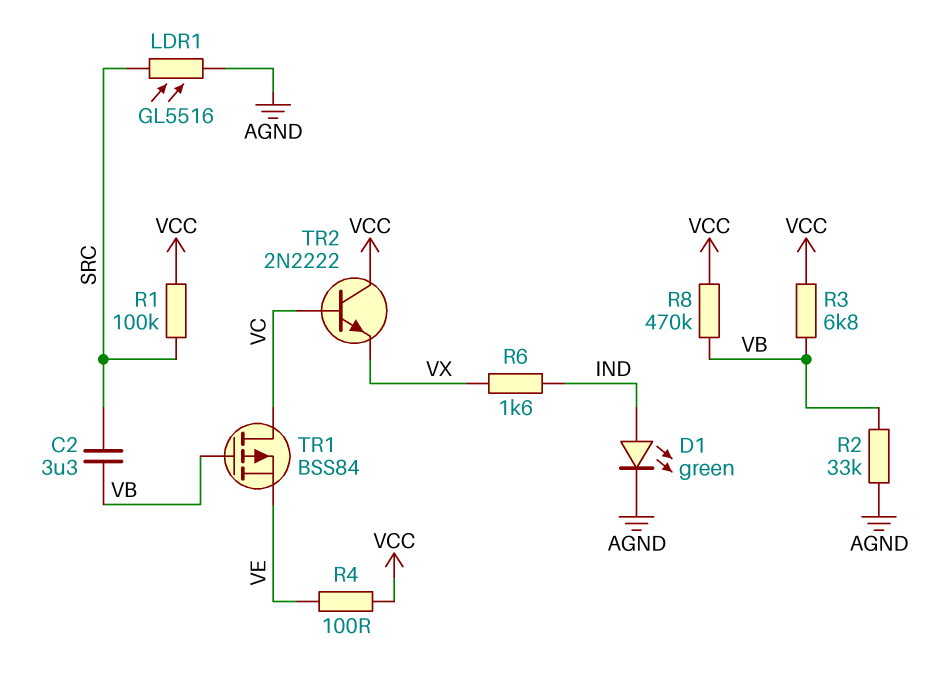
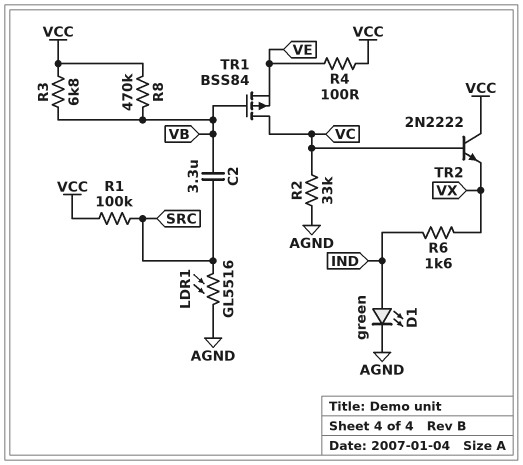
R2: 33k (AGND, VB) -> 33k (AGND, VC)

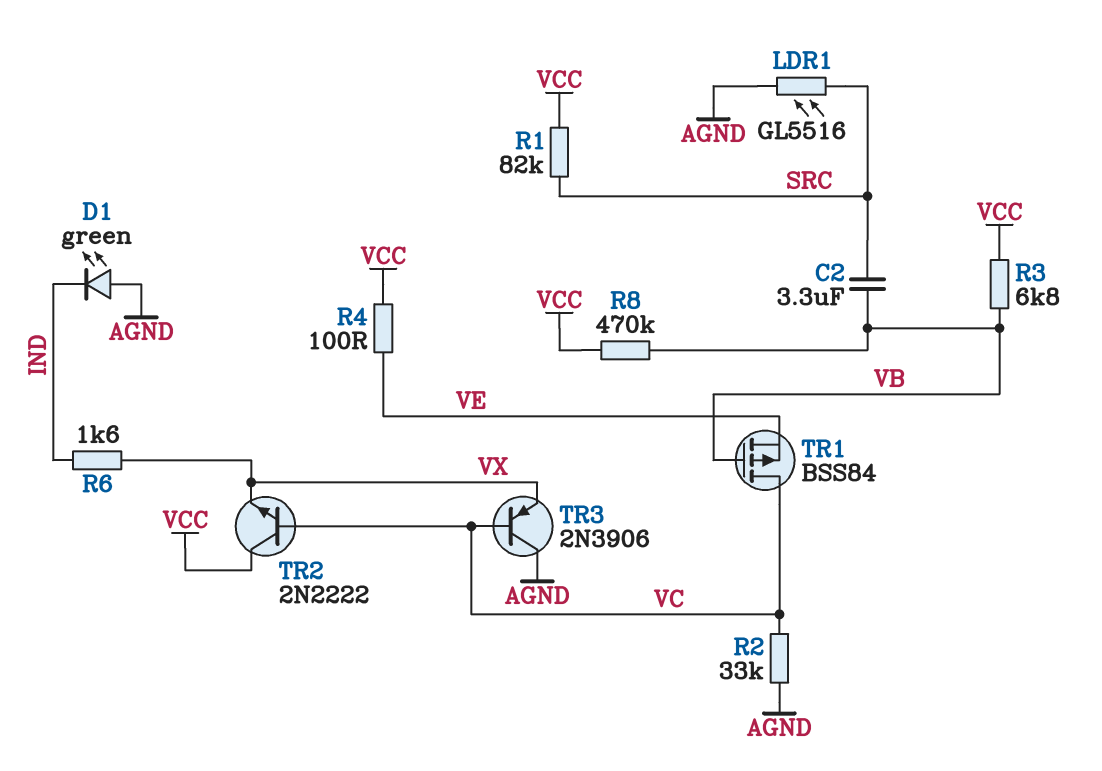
D1: LED green (A IND, K AGND) -> LED green (A AGND, K IND)
R1: 100k (SRC, VCC) -> 82k (SRC, VCC)
TR3: none -> PNP 2N3906 (B VC, C AGND, E VX)

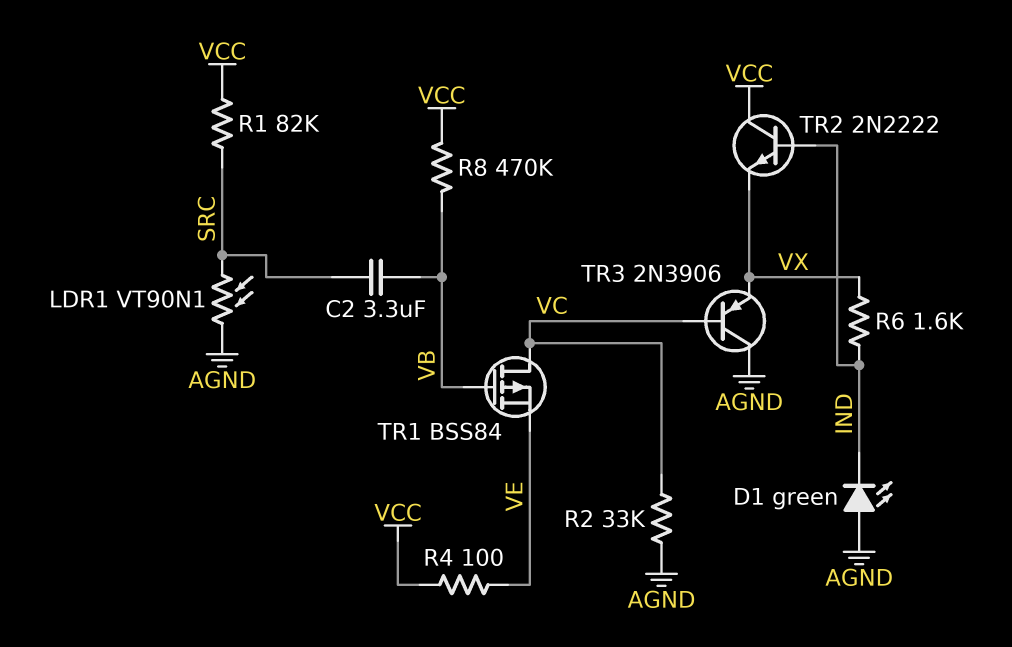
LDR1: GL5516 (AGND, SRC) -> VT90N1 (AGND, SRC)
R3: 6.8k (VB, VCC) -> none
TR2: NPN 2N2222 (B VC, C VCC, E VX) -> NPN 2N2222 (B IND, C VCC, E VX)

